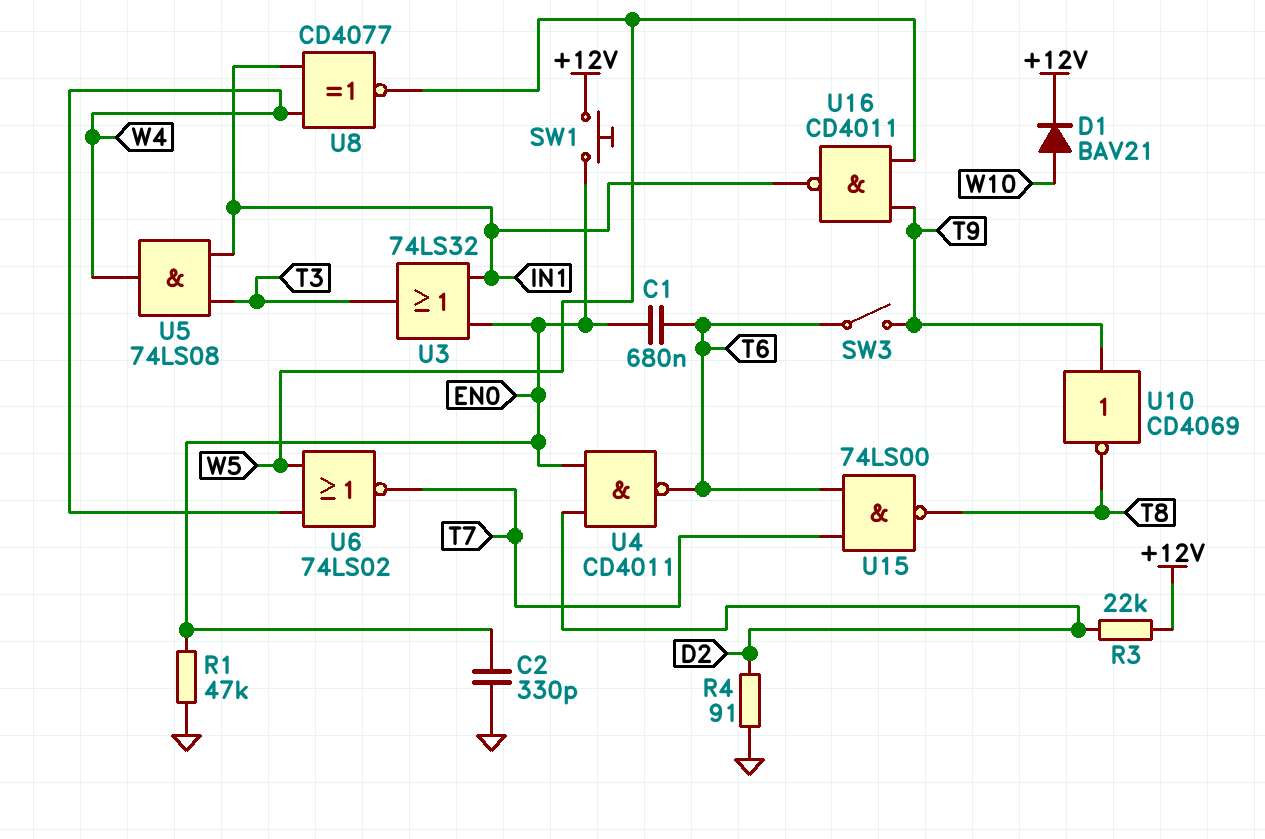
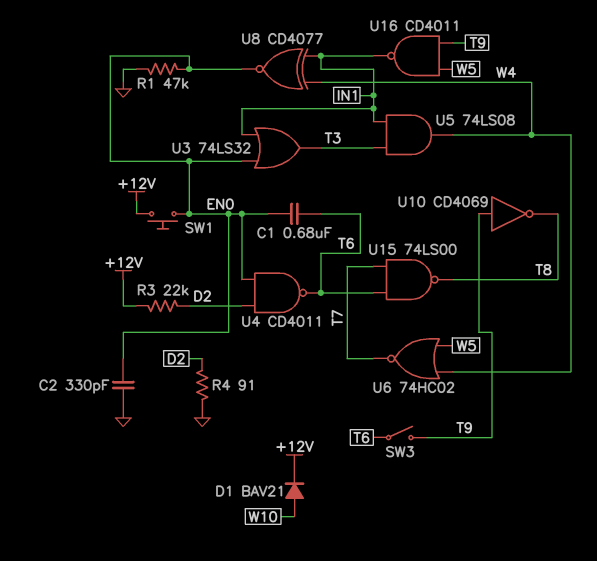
U6: NOR 74LS02 (in W4, in W5, out T7) -> NOR 74HC02 (in W4, in W5, out T7)
U8: XNOR CD4077 (in IN1, in W4, out W5) -> XNOR CD4077 (in IN1, in W4, out EN0)

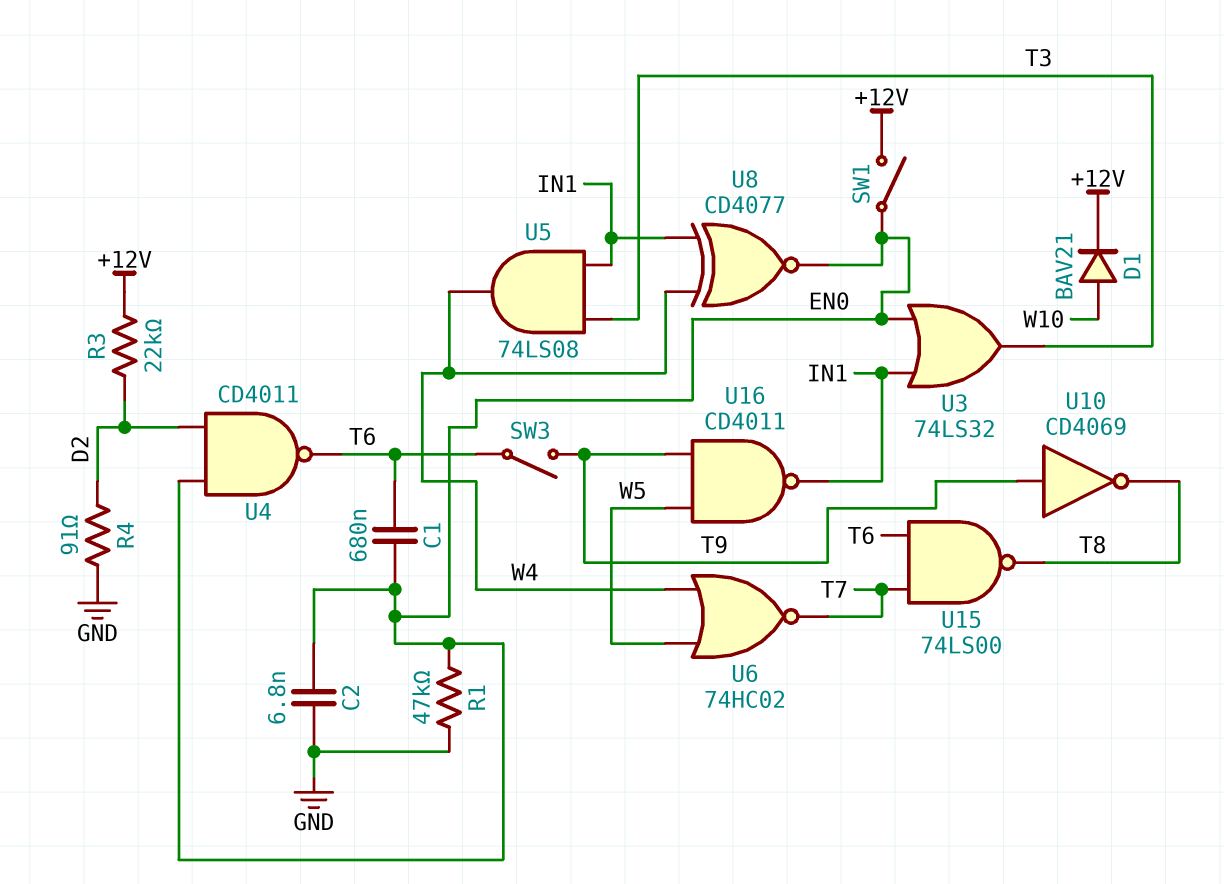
C2: 330pF (EN0, GND) -> 6.8nF (EN0, GND)
SW1: button (+12V, EN0) -> switch (+12V, EN0)

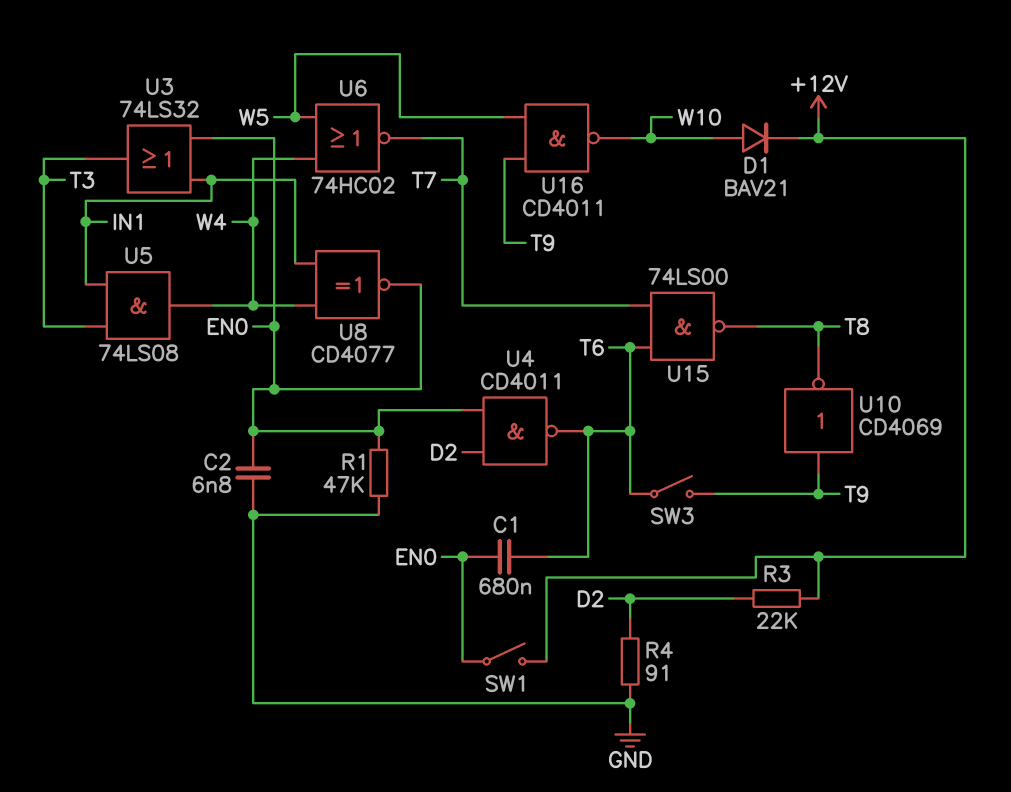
U16: NAND CD4011 (in T9, in W5, out IN1) -> NAND CD4011 (in T9, in W5, out W10)

